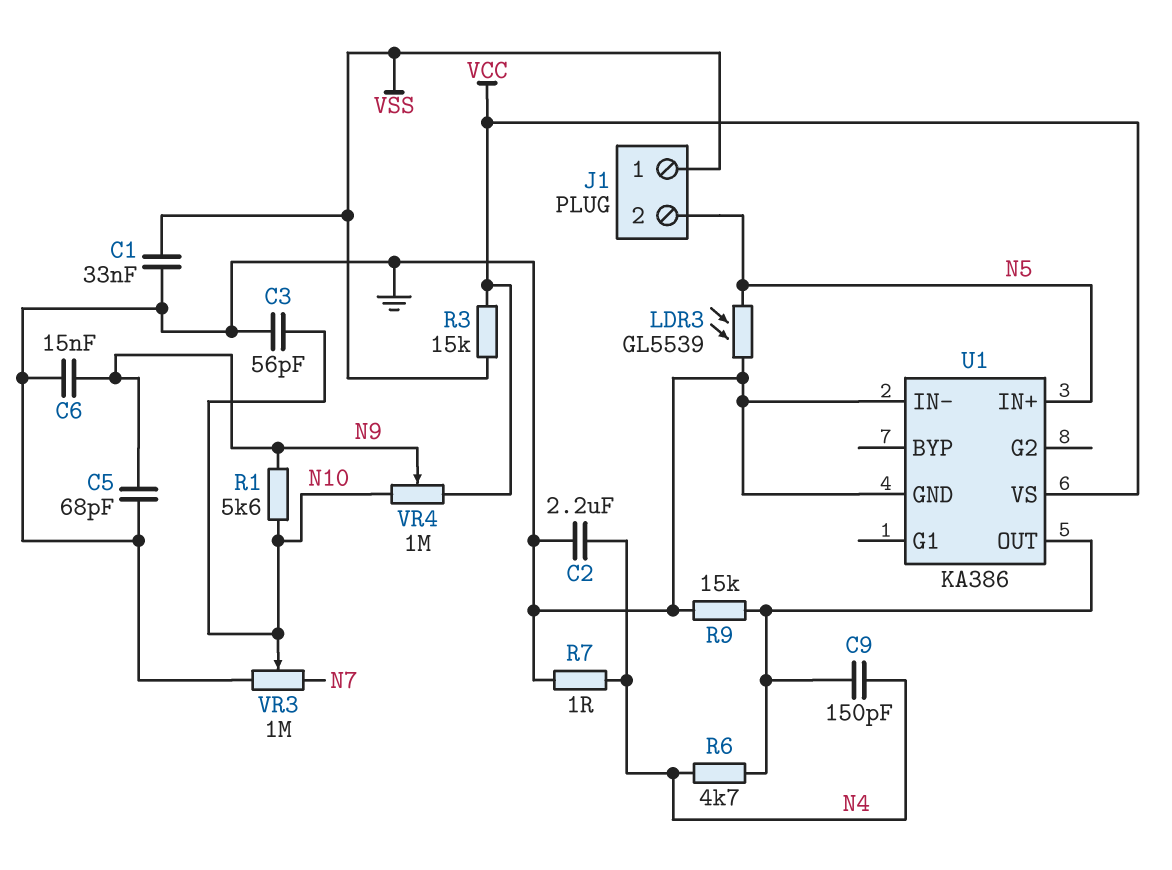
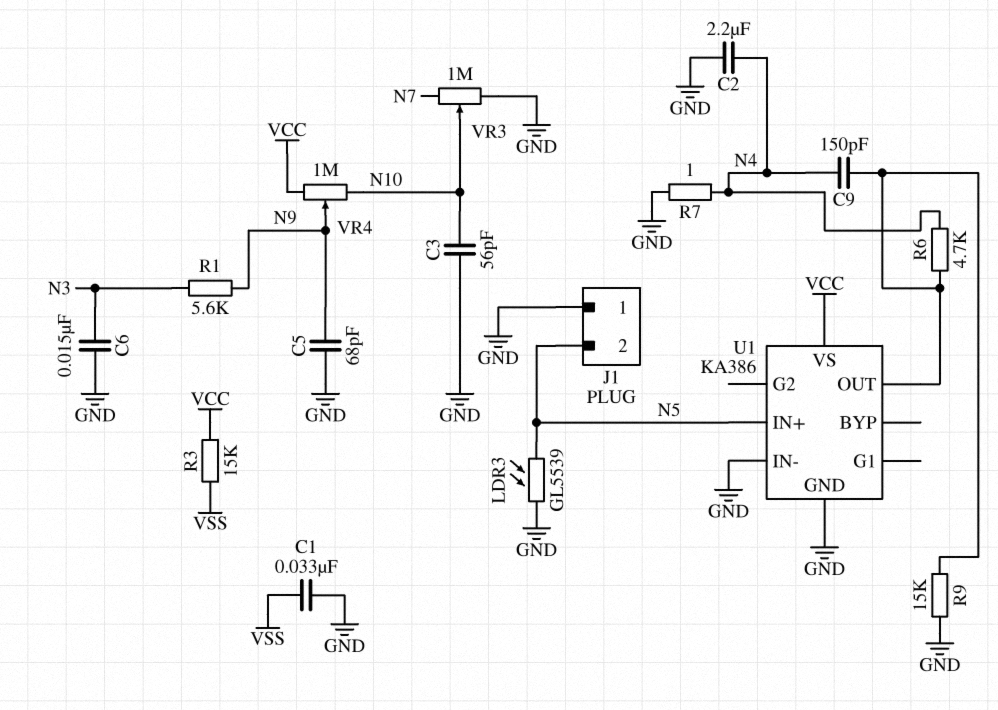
C6: 15nF (GND, N9) -> 15nF (GND, N3)
J1 pin 1: VSS -> GND
R1: 5.6k (N9, N10) -> 5.6k (N3, N9)

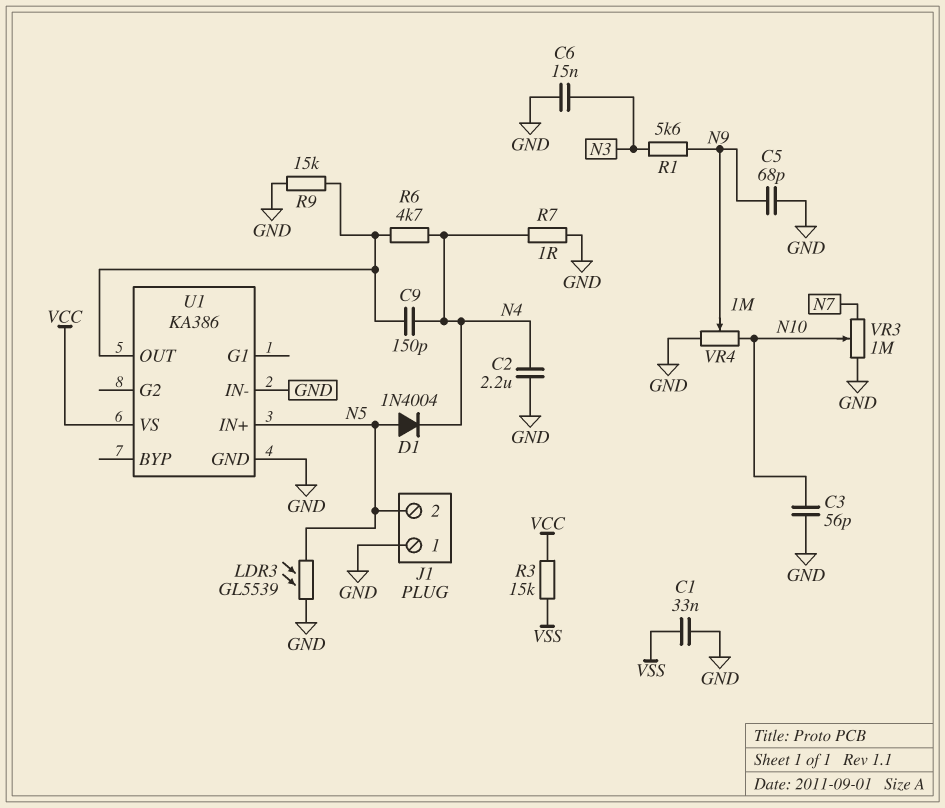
D1: none -> diode 1N4004 (A N5, K N4)
VR4: 1M (N10, VCC, wiper N9) -> 1M (GND, N10, wiper N9)

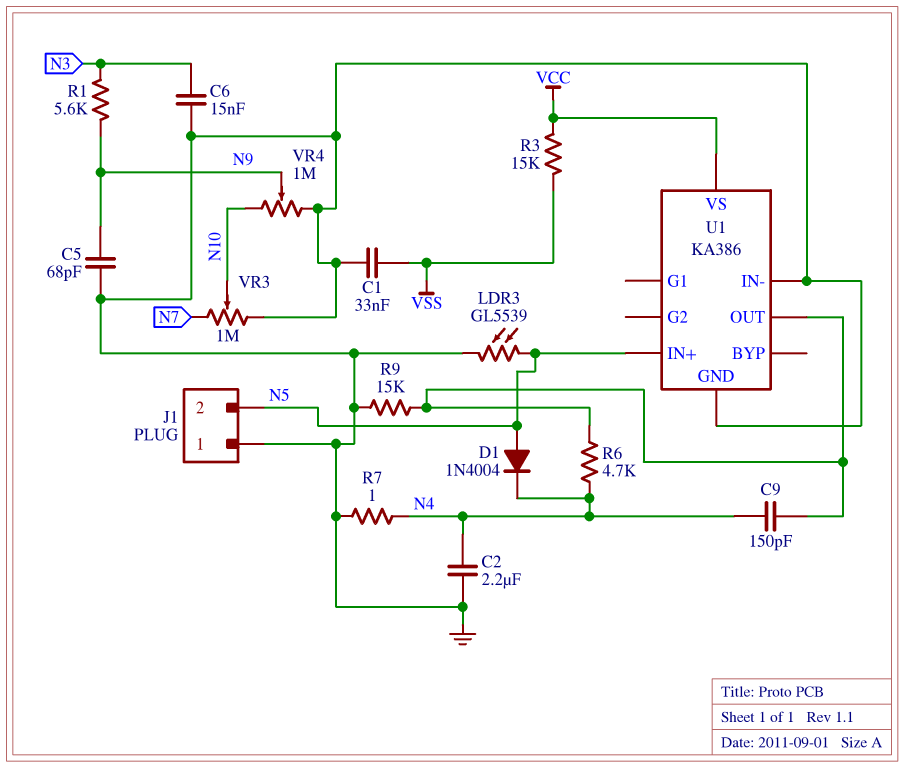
C3: 56pF (GND, N10) -> none

